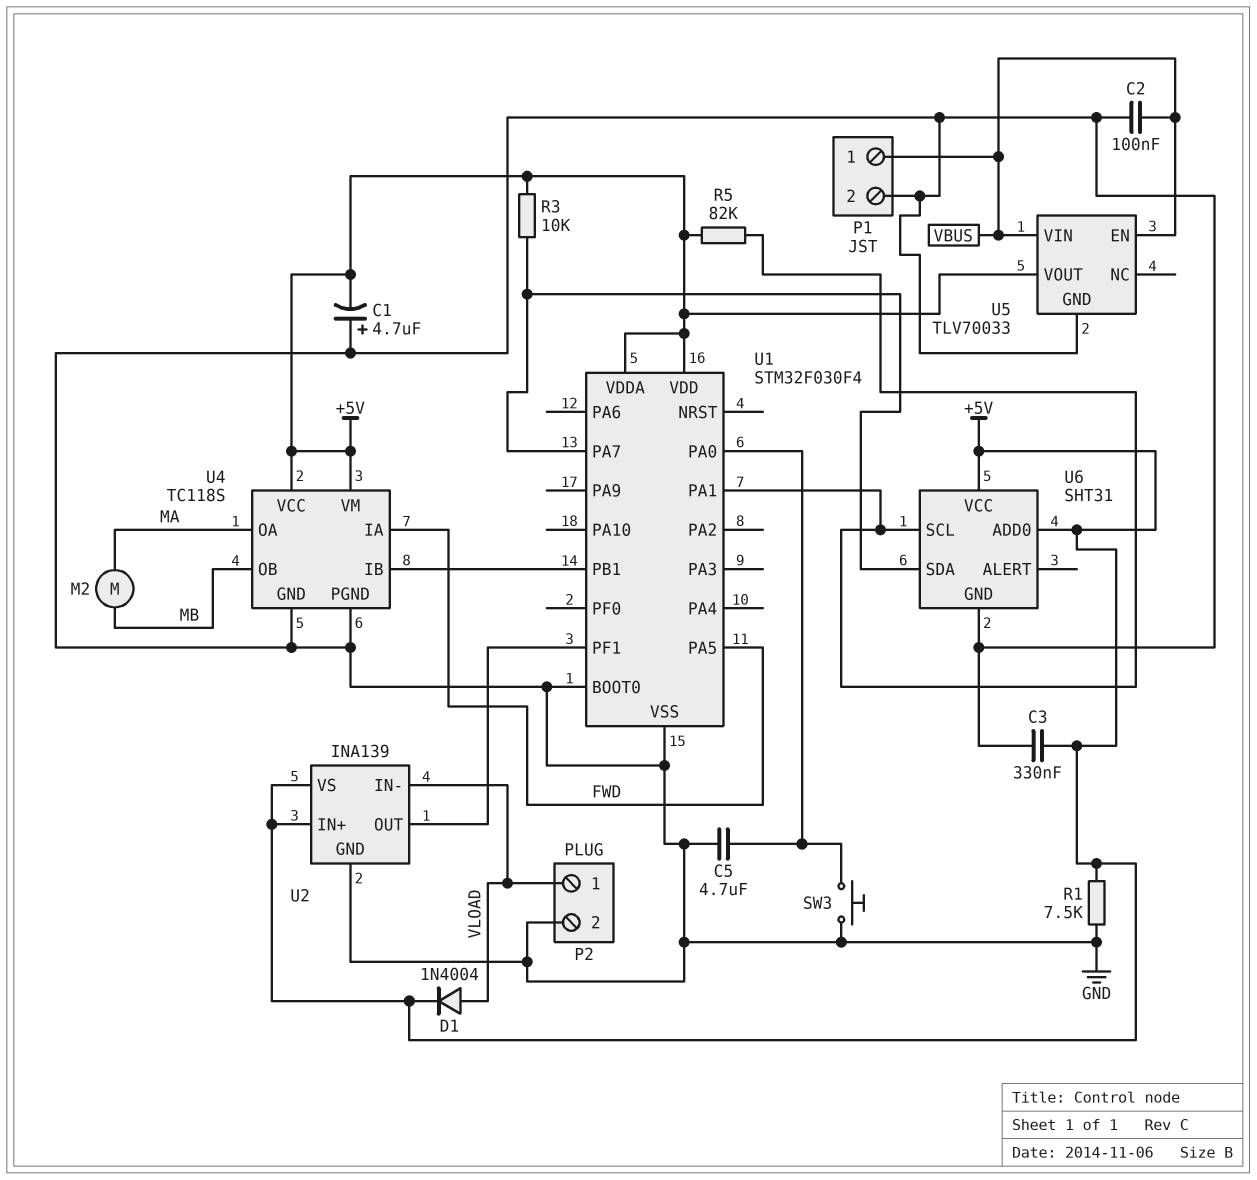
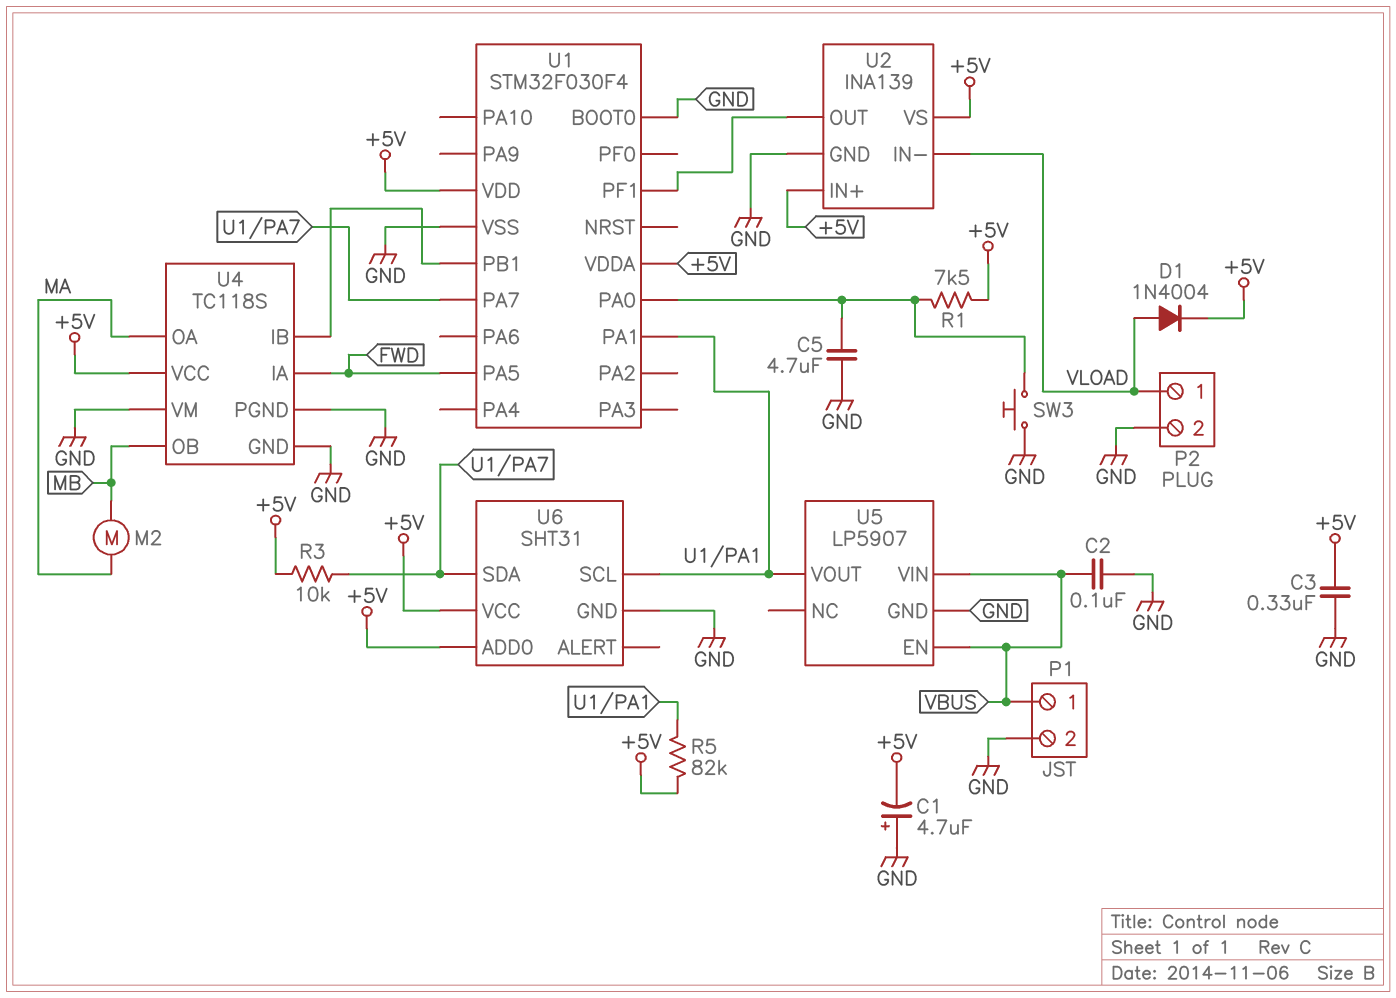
R1: 7.5k (+5V, GND) -> 7.5k (+5V, U1/PA0)
U4 pin VM: +5V -> GND
U5: TLV70033 -> LP5907
U5 pin VOUT: +5V -> U1/PA1

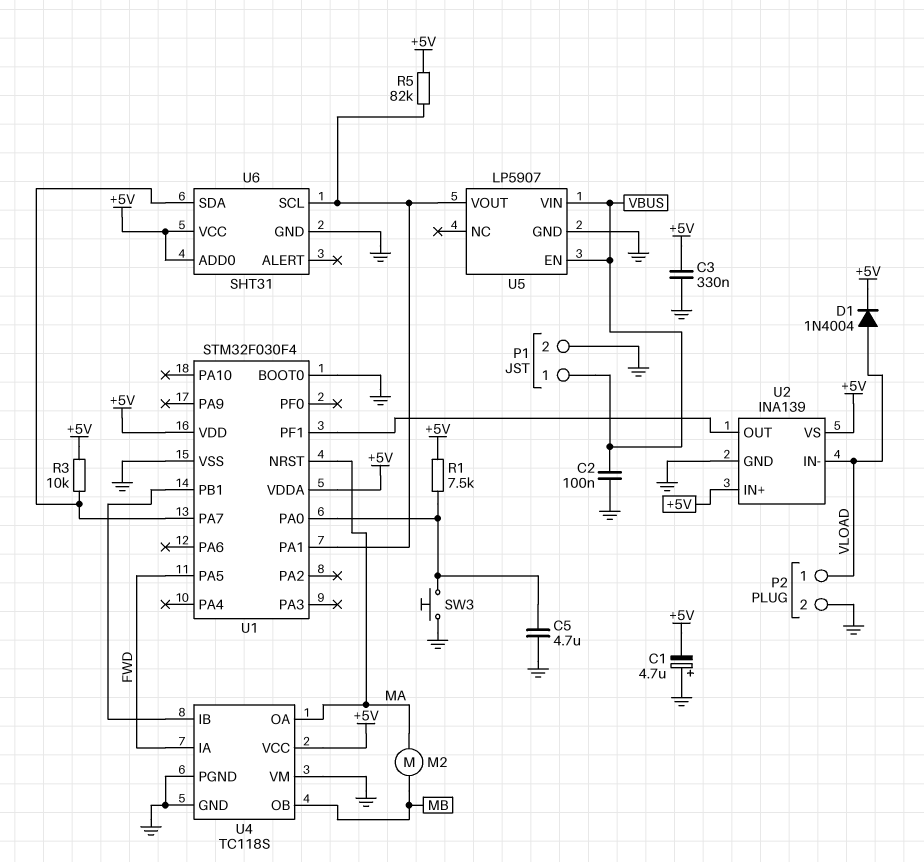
U1 pin NRST: none -> MA

